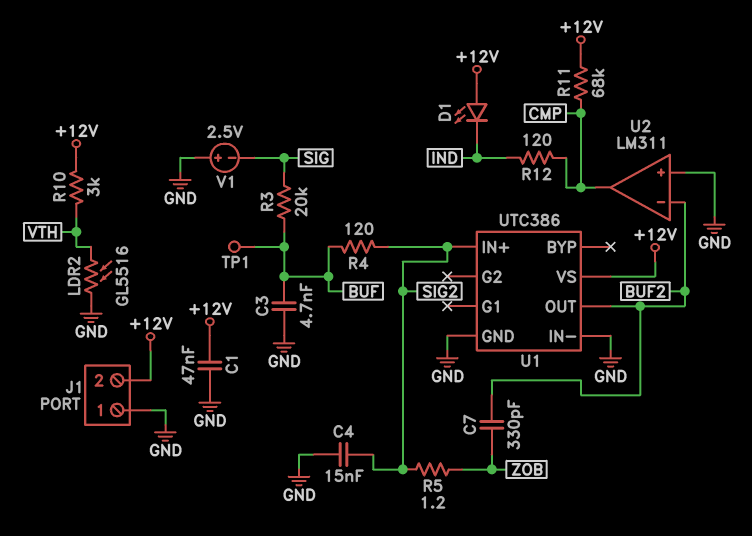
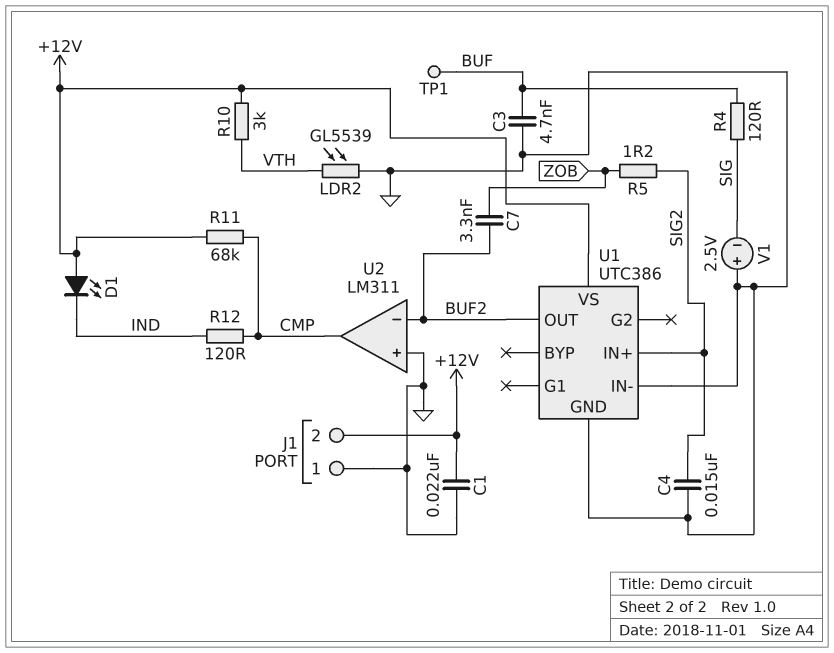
C1: 47nF (+12V, GND) -> 22nF (+12V, GND)
C7: 330pF (BUF2, ZOB) -> 3.3nF (BUF2, ZOB)
LDR2: GL5516 (GND, VTH) -> GL5539 (GND, VTH)
R3: 20k (BUF, SIG) -> none
R4: 120 (BUF, SIG2) -> 120 (BUF, SIG)

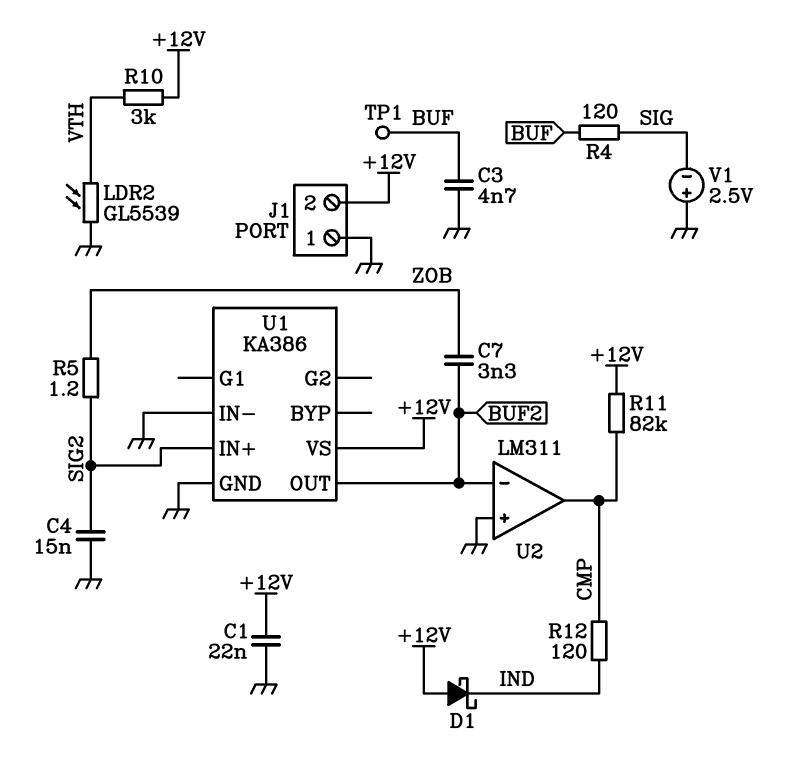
D1: LED (A +12V, K IND) -> schottky (A +12V, K IND)
R11: 68k (+12V, CMP) -> 82k (+12V, CMP)
U1: UTC386 -> KA386

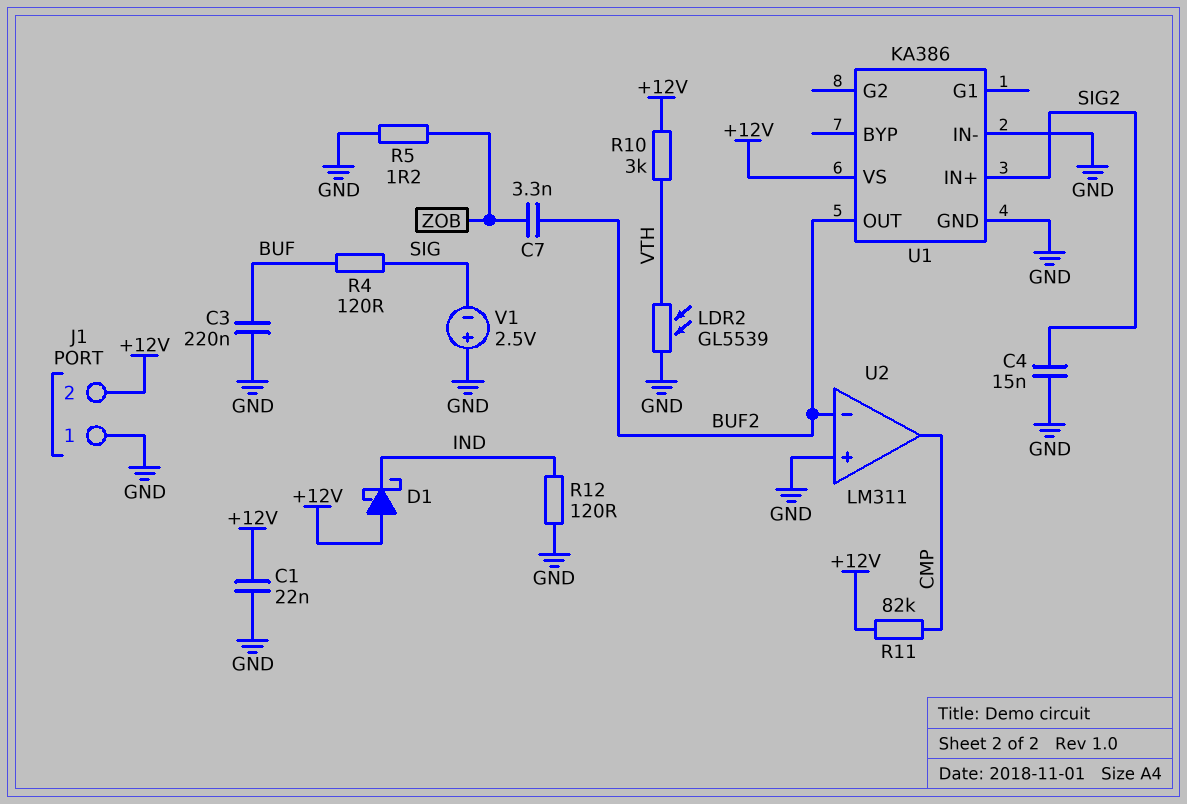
C3: 4.7nF (BUF, GND) -> 220nF (BUF, GND)
R5: 1.2 (SIG2, ZOB) -> 1.2 (GND, ZOB)
R12: 120 (CMP, IND) -> 120 (GND, IND)
TP1: test point (BUF) -> none

